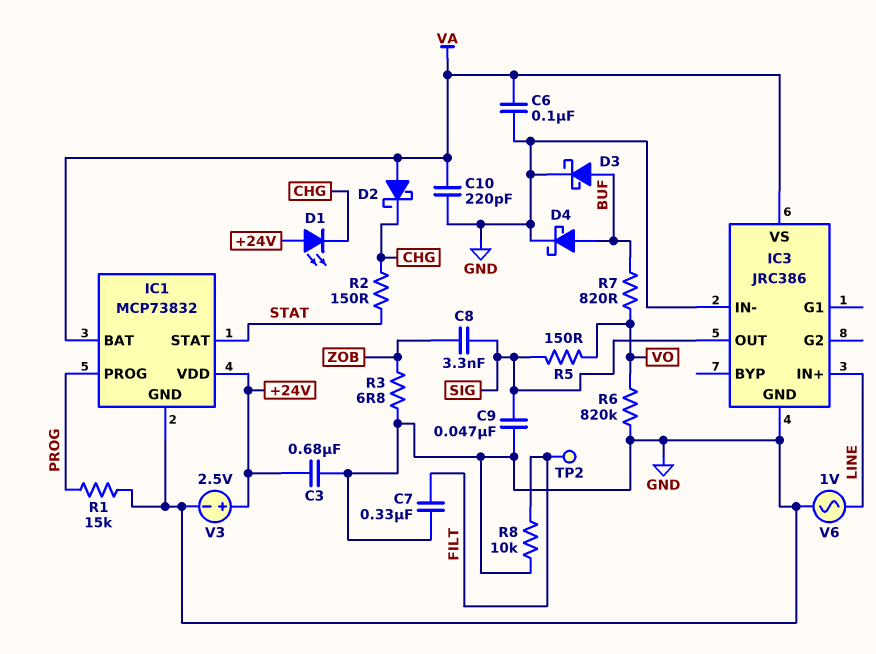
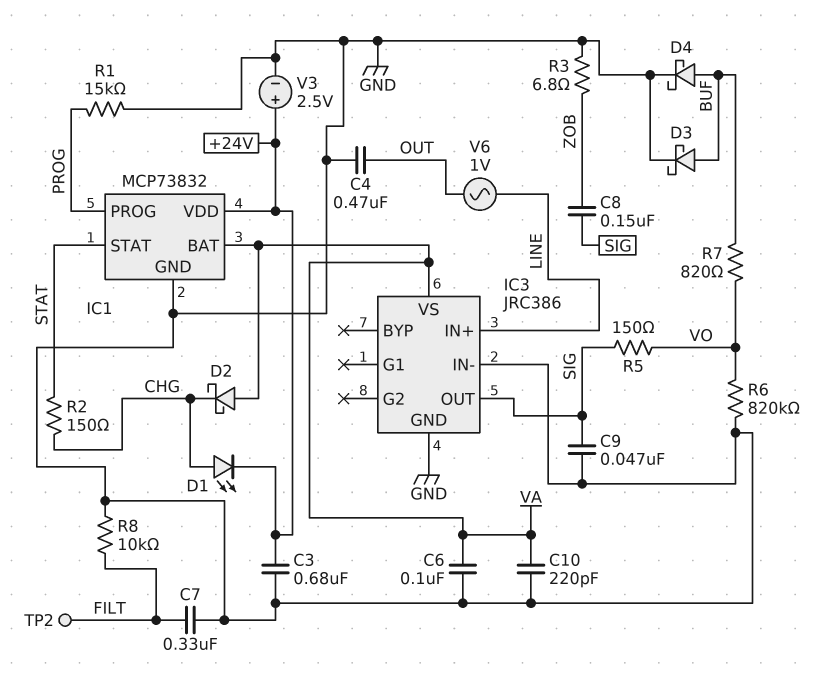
C4: none -> 470nF (GND, OUT)
C8: 3.3nF (SIG, ZOB) -> 150nF (SIG, ZOB)
D1: LED (A +24V, K CHG) -> LED (A CHG, K +24V)
V6: AC 1V (GND, LINE) -> AC 1V (LINE, OUT)

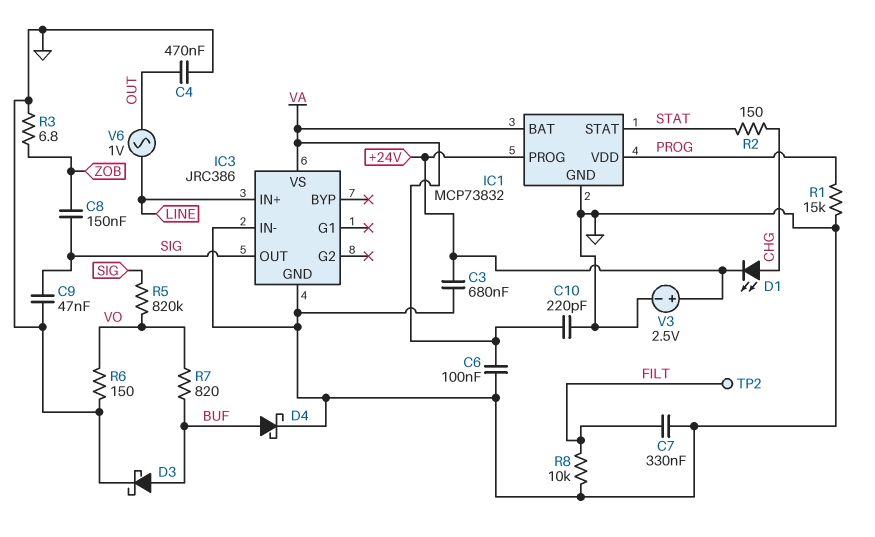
D2: schottky (A VA, K CHG) -> none
IC1 pin PROG: PROG -> +24V
IC1 pin VDD: +24V -> PROG
R5: 150 (SIG, VO) -> 820k (SIG, VO)
R6: 820k (GND, VO) -> 150 (GND, VO)

